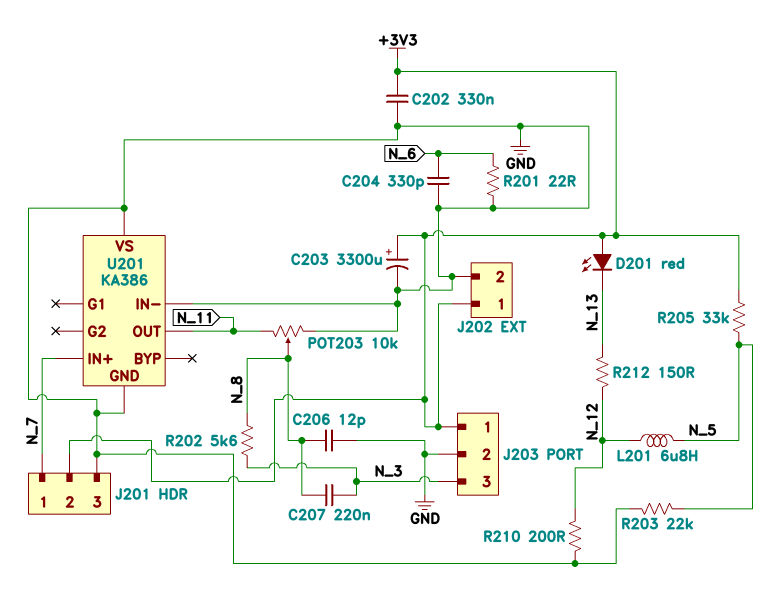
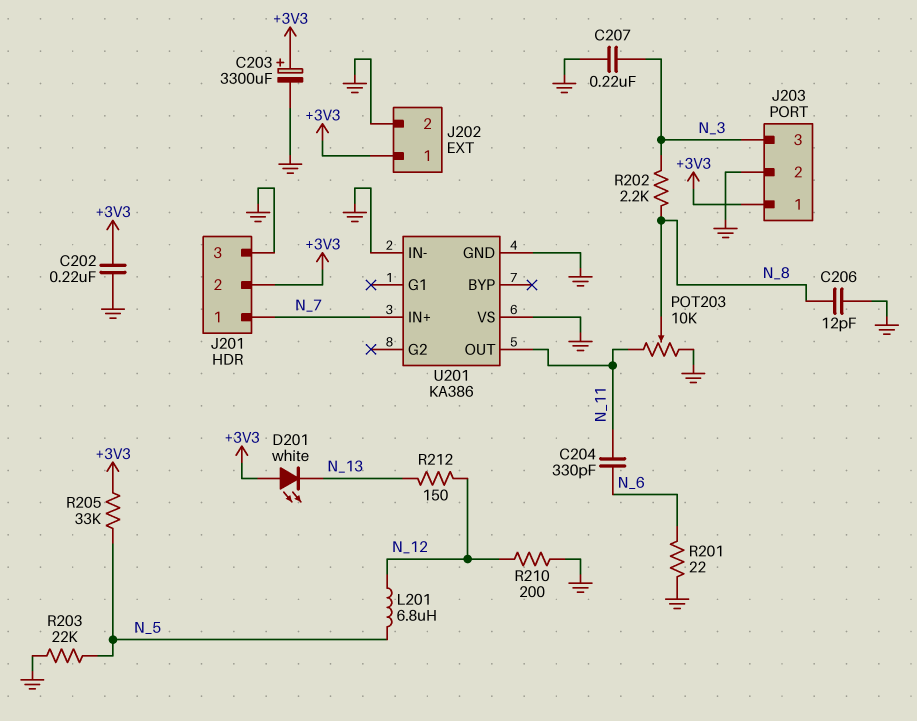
C202: 330nF (+3V3, GND) -> 220nF (+3V3, GND)
C204: 330pF (GND, N_6) -> 330pF (N_6, N_11)
C207: 220nF (N_3, N_8) -> 220nF (GND, N_3)
D201: LED red (A +3V3, K N_13) -> LED white (A +3V3, K N_13)
R202: 5.6k (N_3, N_8) -> 2.2k (N_3, N_8)

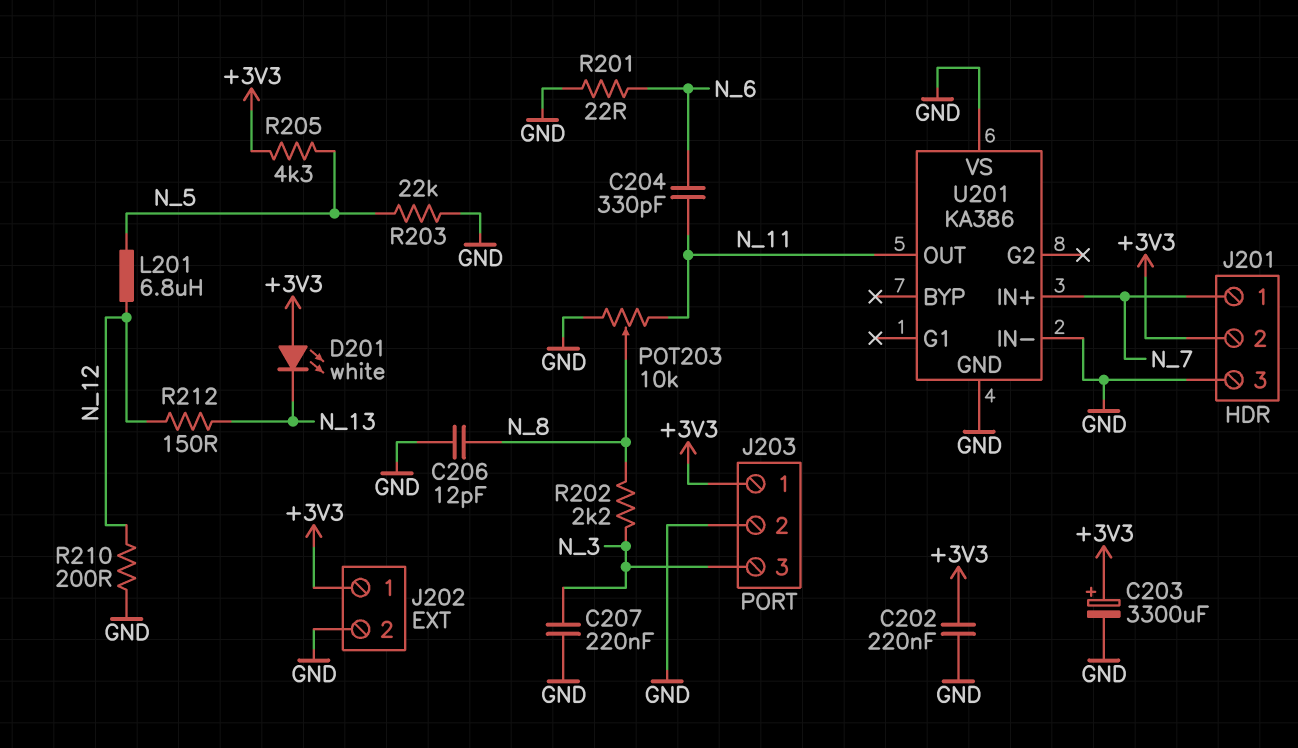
R205: 33k (+3V3, N_5) -> 4.3k (+3V3, N_5)

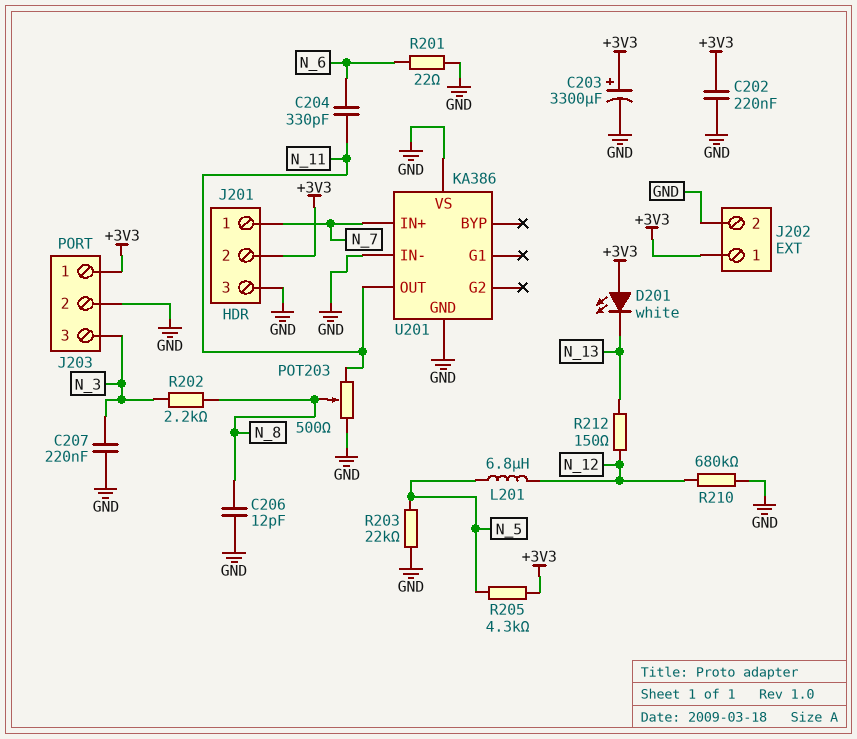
POT203: 10k (GND, N_11, wiper N_8) -> 500 (GND, N_11, wiper N_8)
R210: 200 (GND, N_12) -> 680k (GND, N_12)

